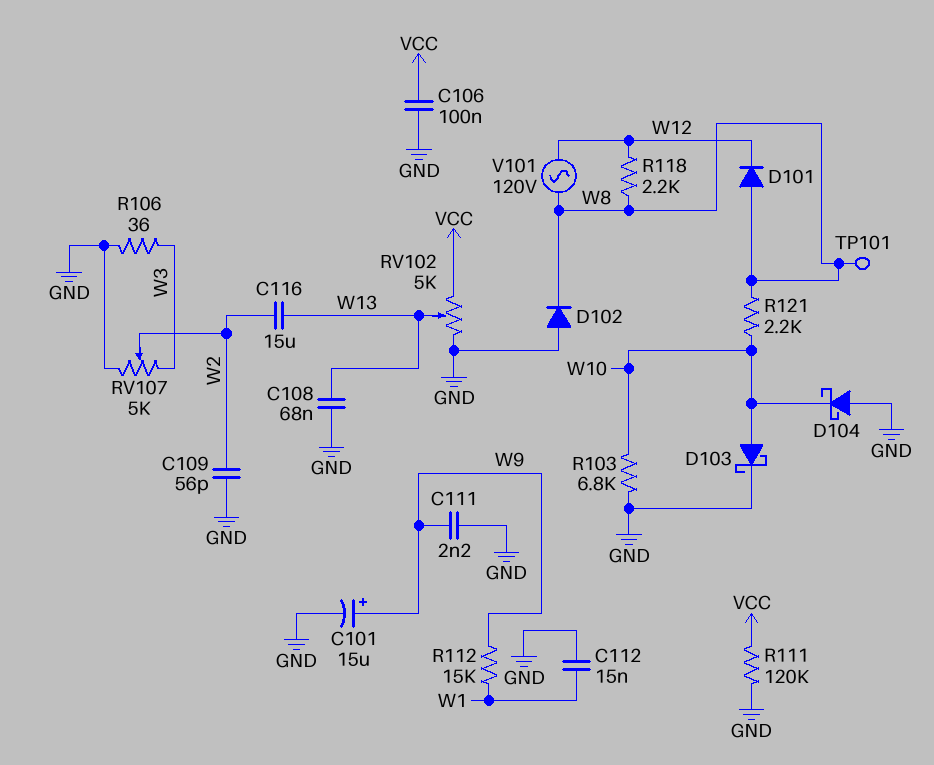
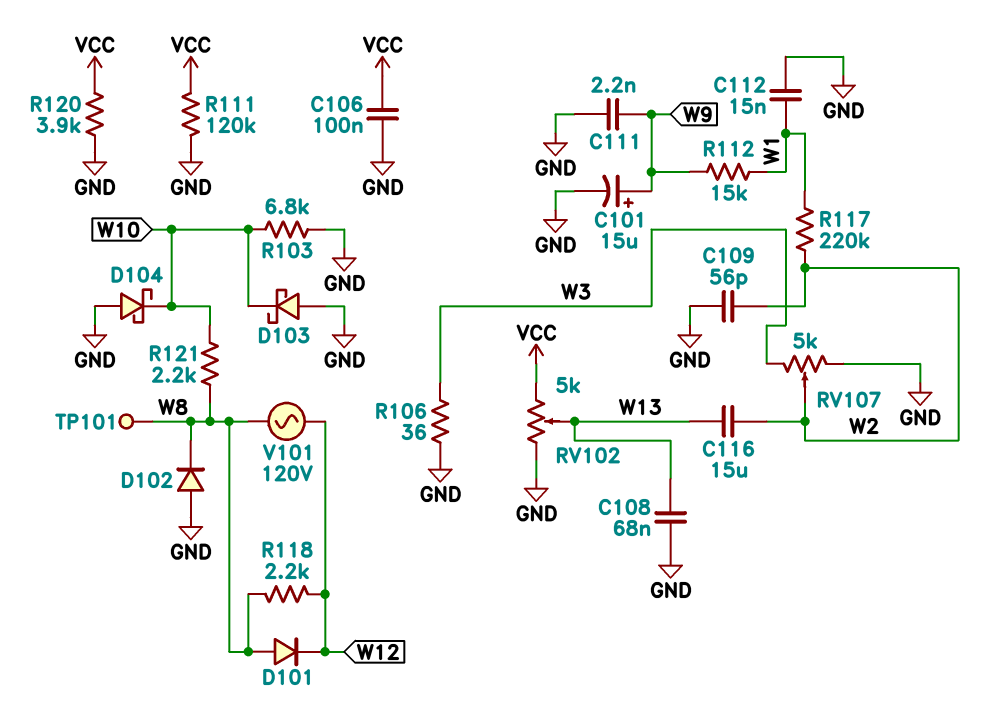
D103: schottky (A W10, K GND) -> schottky (A GND, K W10)
R117: none -> 220k (W1, W2)
R120: none -> 3.9k (GND, VCC)

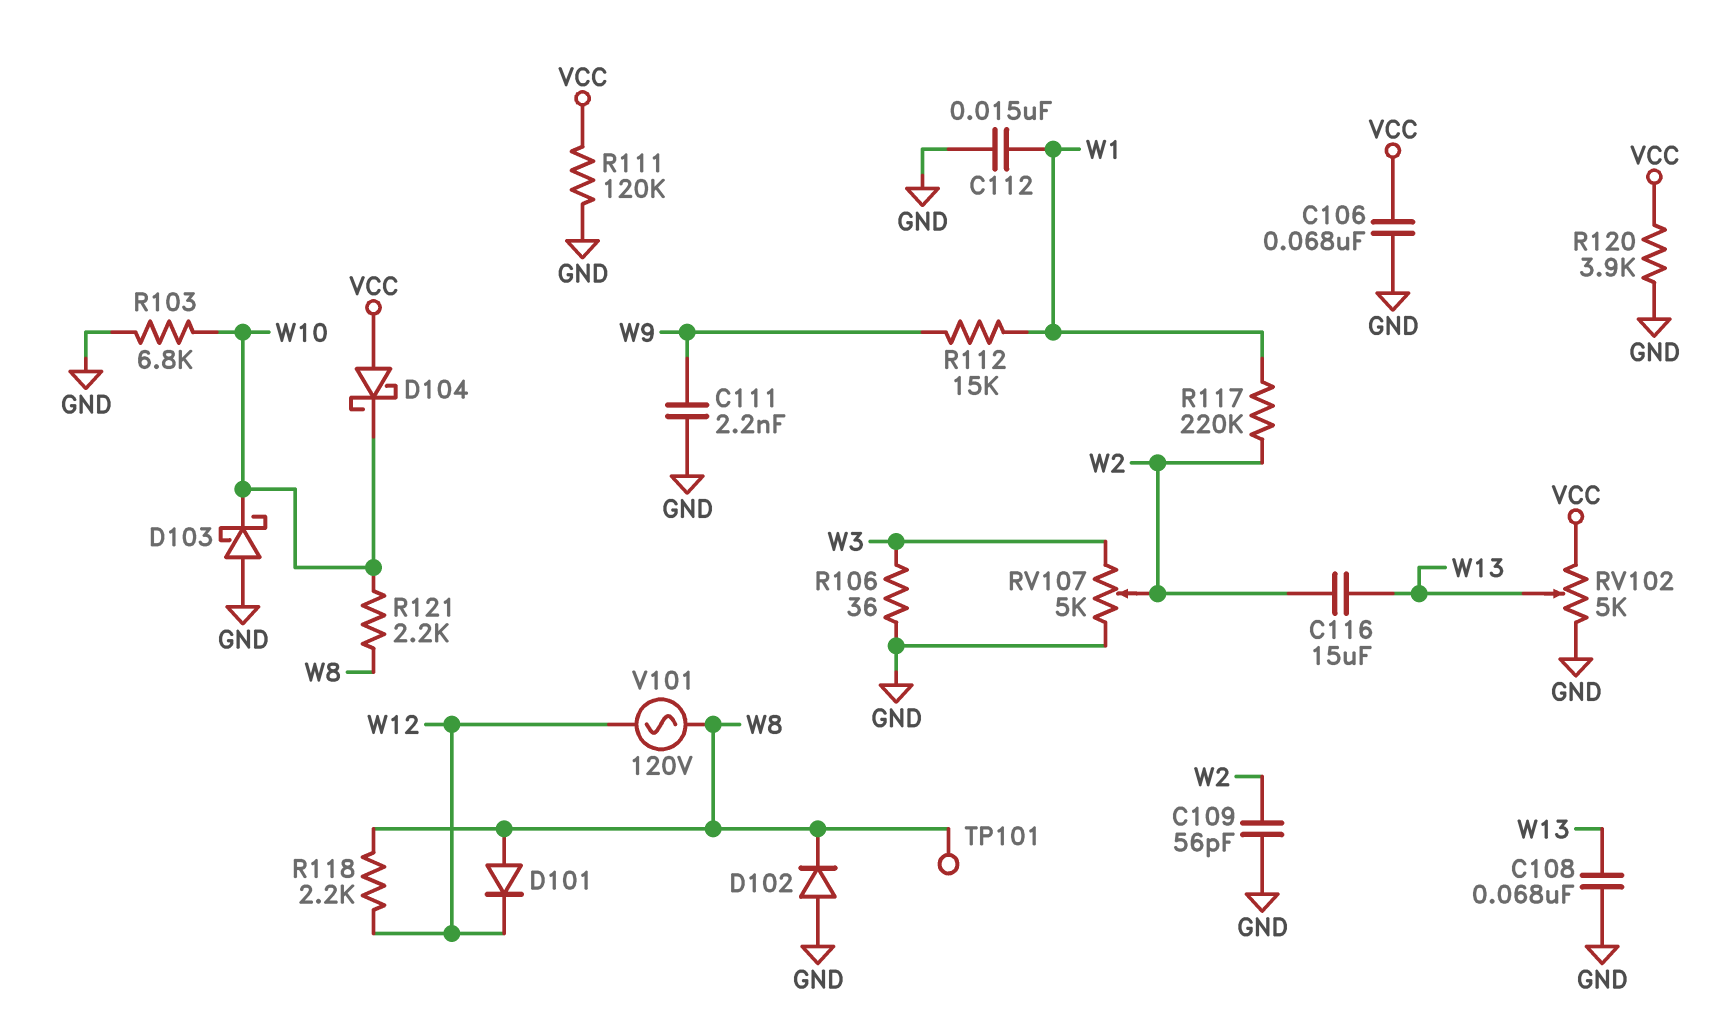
C101: 15uF (plus W9, minus GND) -> none
C106: 100nF (GND, VCC) -> 68nF (GND, VCC)
D104: schottky (A GND, K W10) -> schottky (A VCC, K W10)

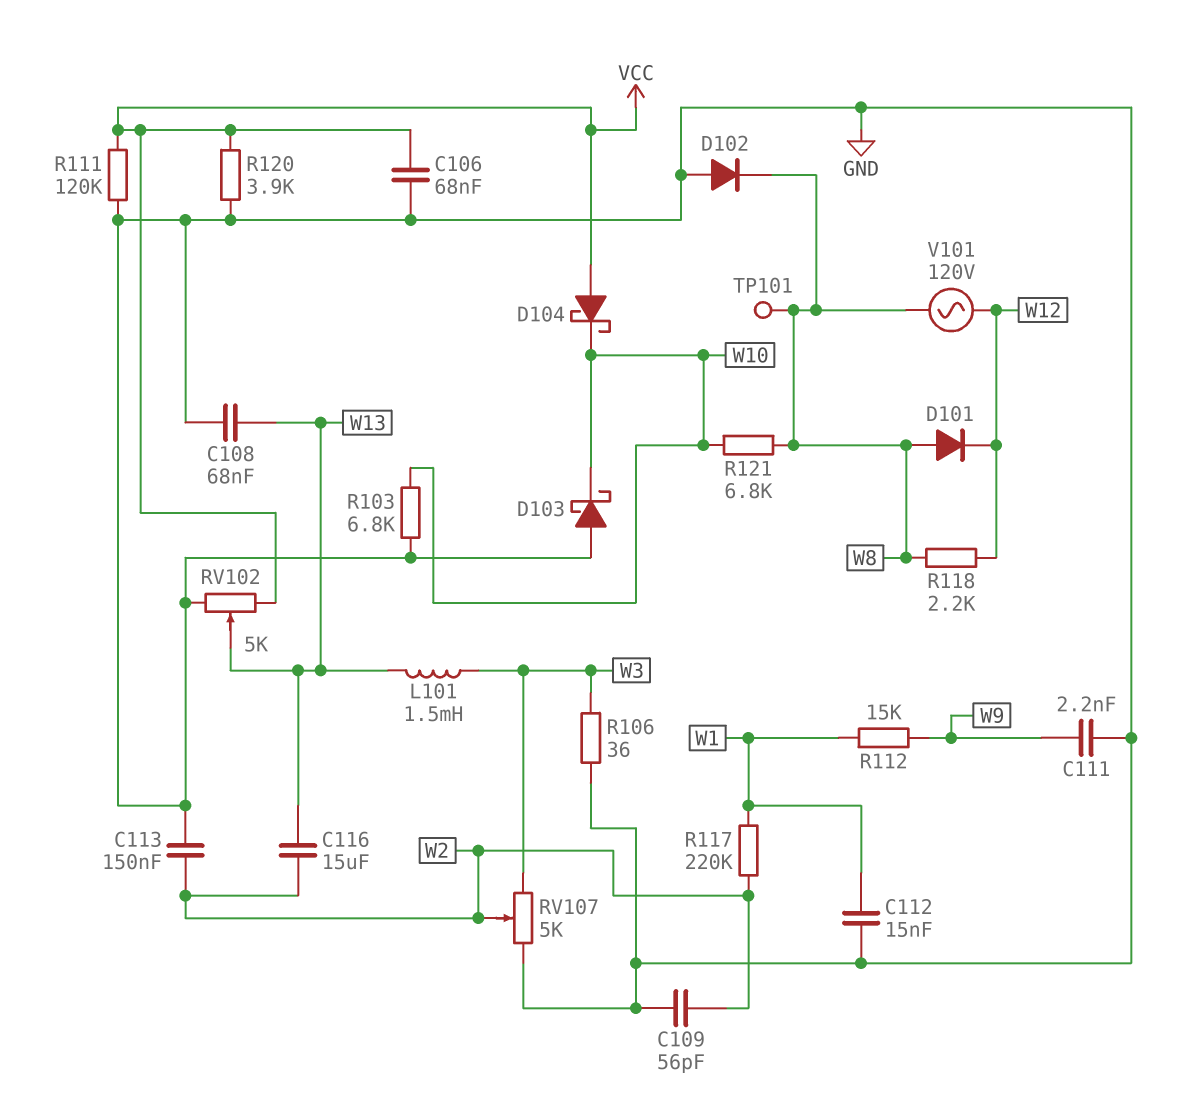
C113: none -> 150nF (GND, W2)
L101: none -> 1.5mH (W3, W13)
R121: 2.2k (W8, W10) -> 6.8k (W8, W10)

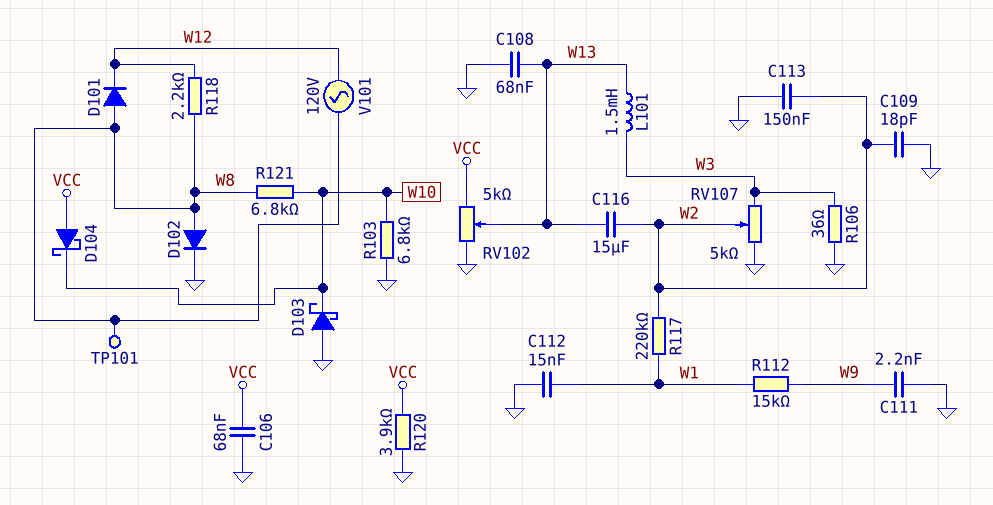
C109: 56pF (GND, W2) -> 18pF (GND, W2)
D102: diode (A GND, K W8) -> diode (A W8, K GND)
R111: 120k (GND, VCC) -> none

